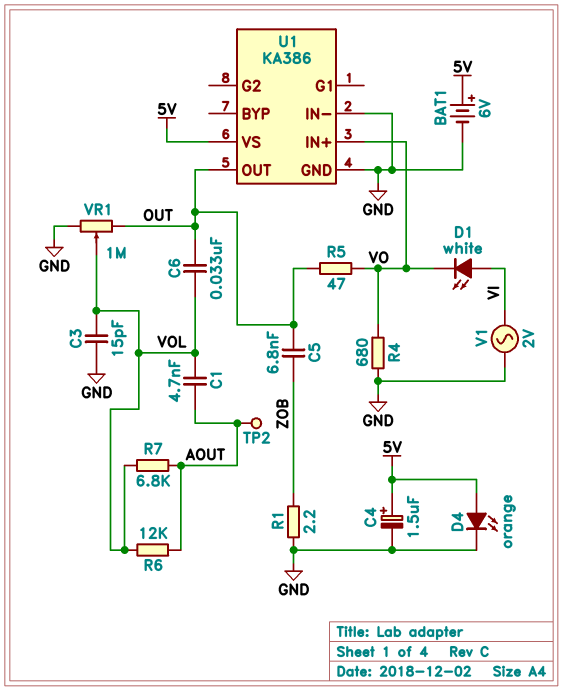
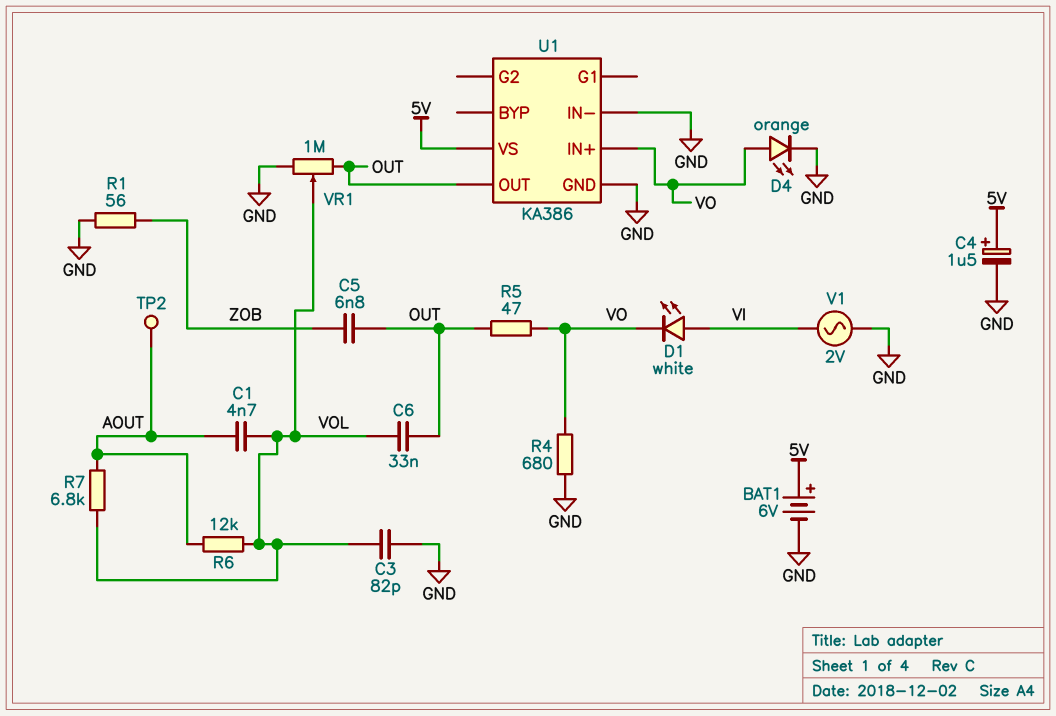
C3: 15pF (GND, VOL) -> 82pF (GND, VOL)
D4: LED orange (A 5V, K GND) -> LED orange (A VO, K GND)
R1: 2.2 (GND, ZOB) -> 56 (GND, ZOB)

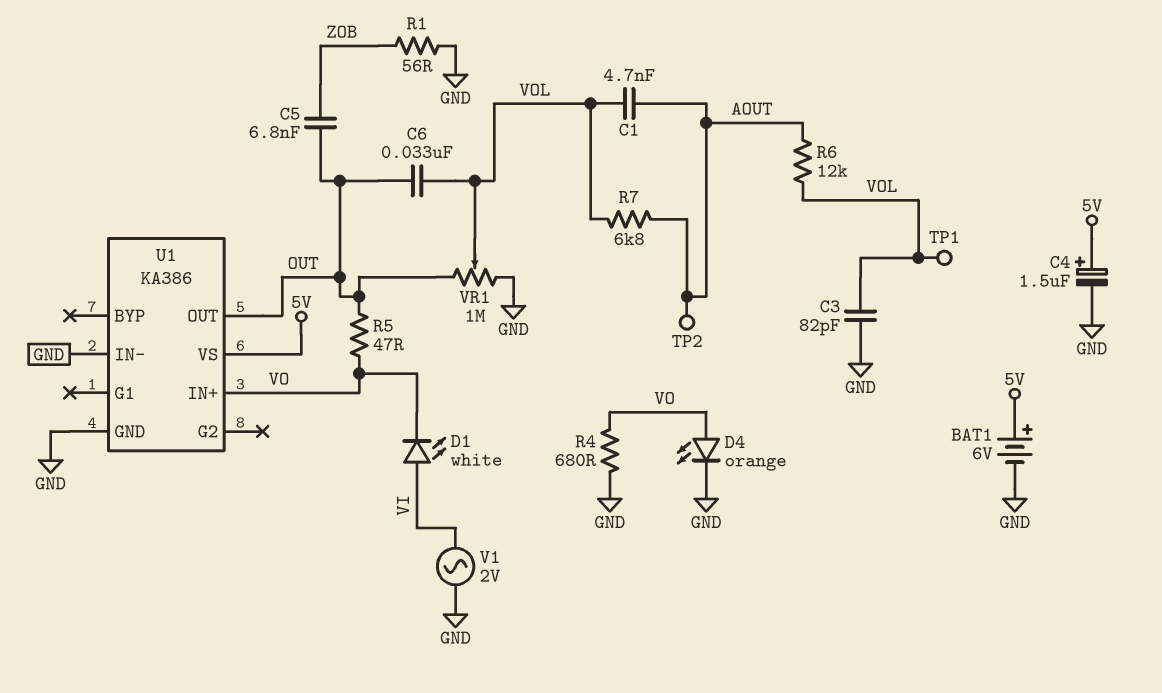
TP1: none -> test point (VOL)

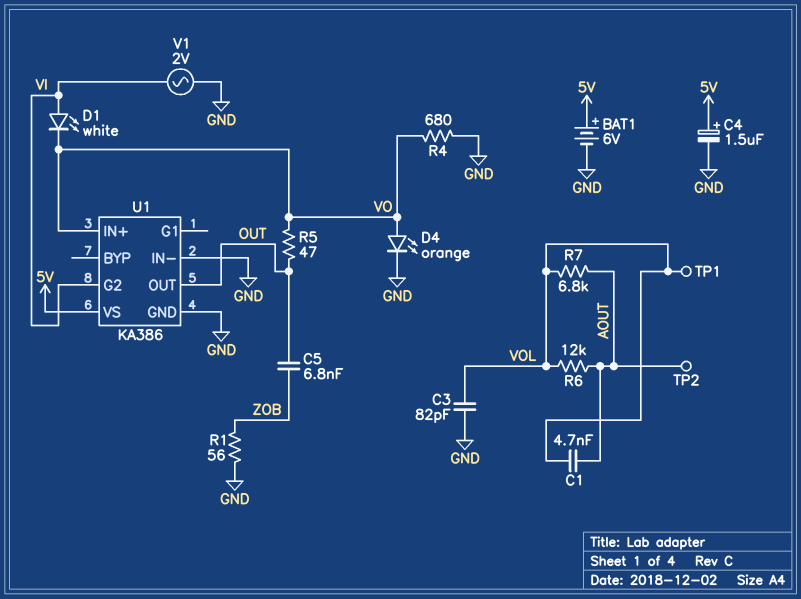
C6: 33nF (OUT, VOL) -> none
U1 pin G2: none -> VI
VR1: 1M (GND, OUT, wiper VOL) -> none

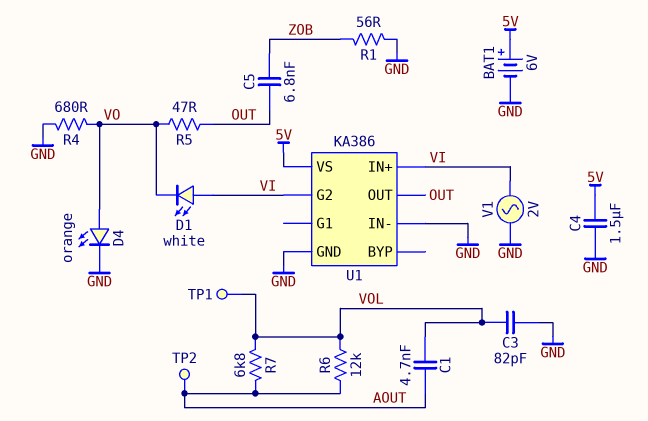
C4: 1.5uF (plus 5V, minus GND) -> 1.5uF (5V, GND)
U1 pin IN+: VO -> VI

